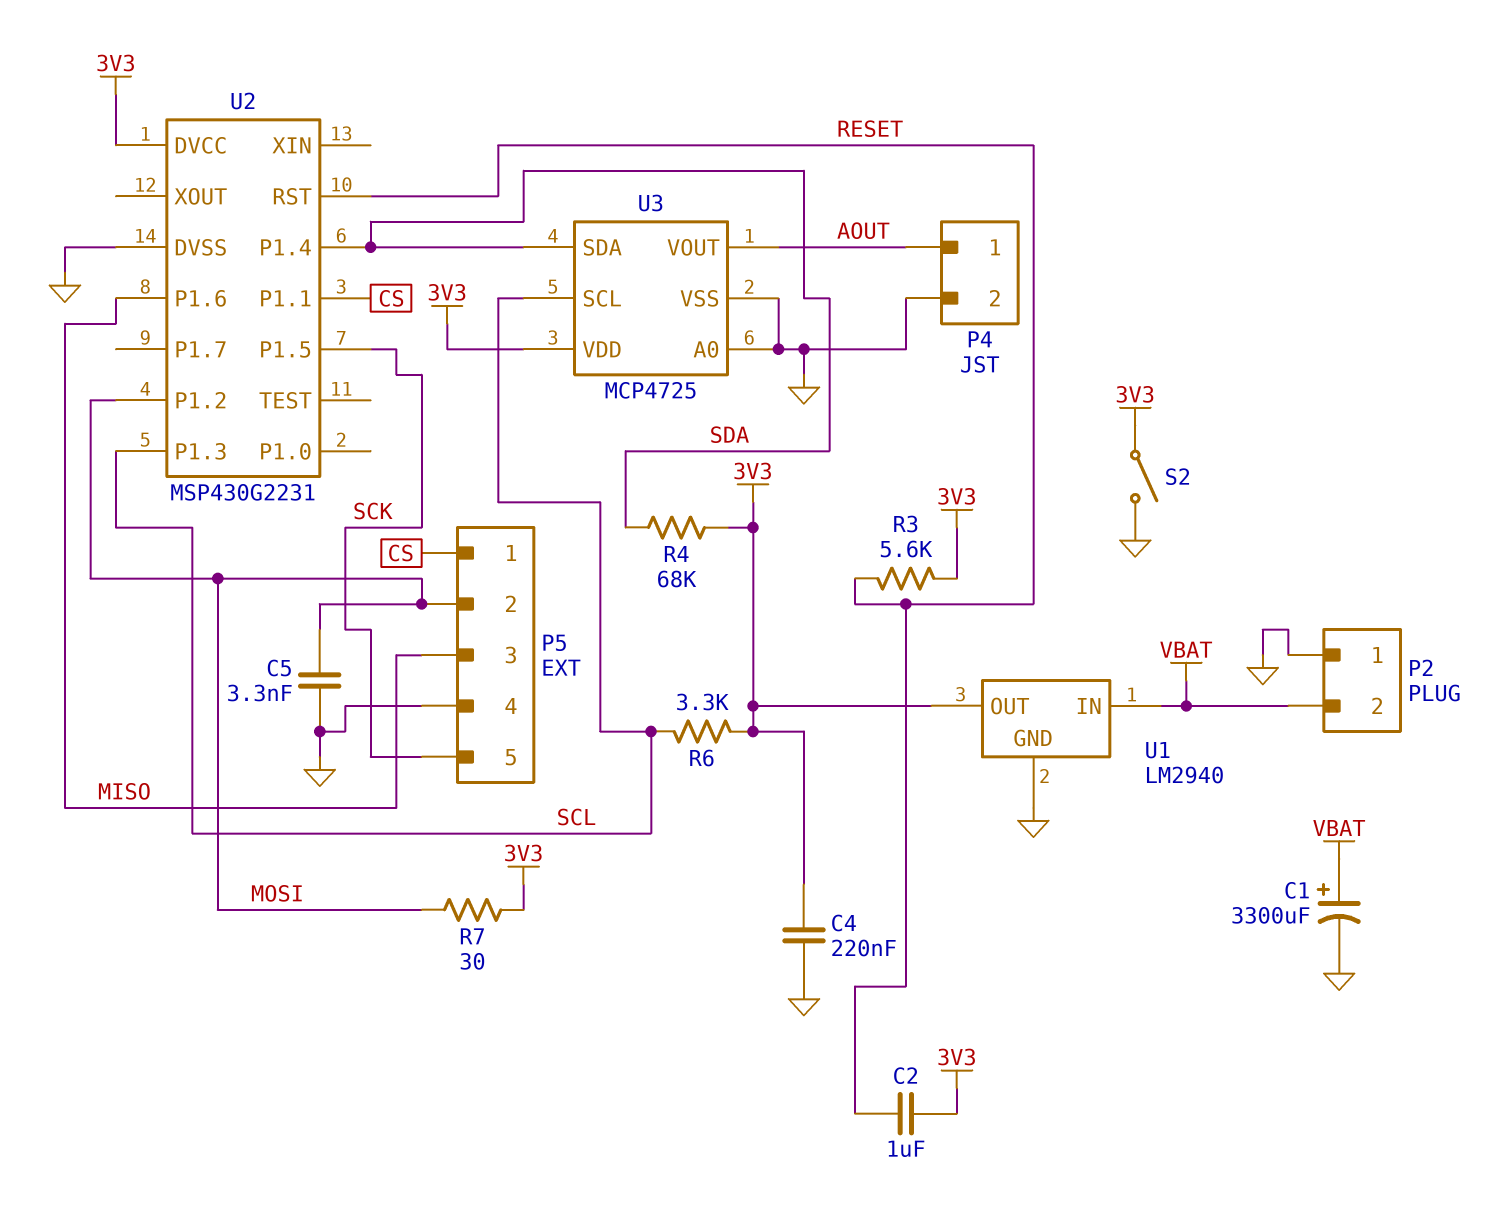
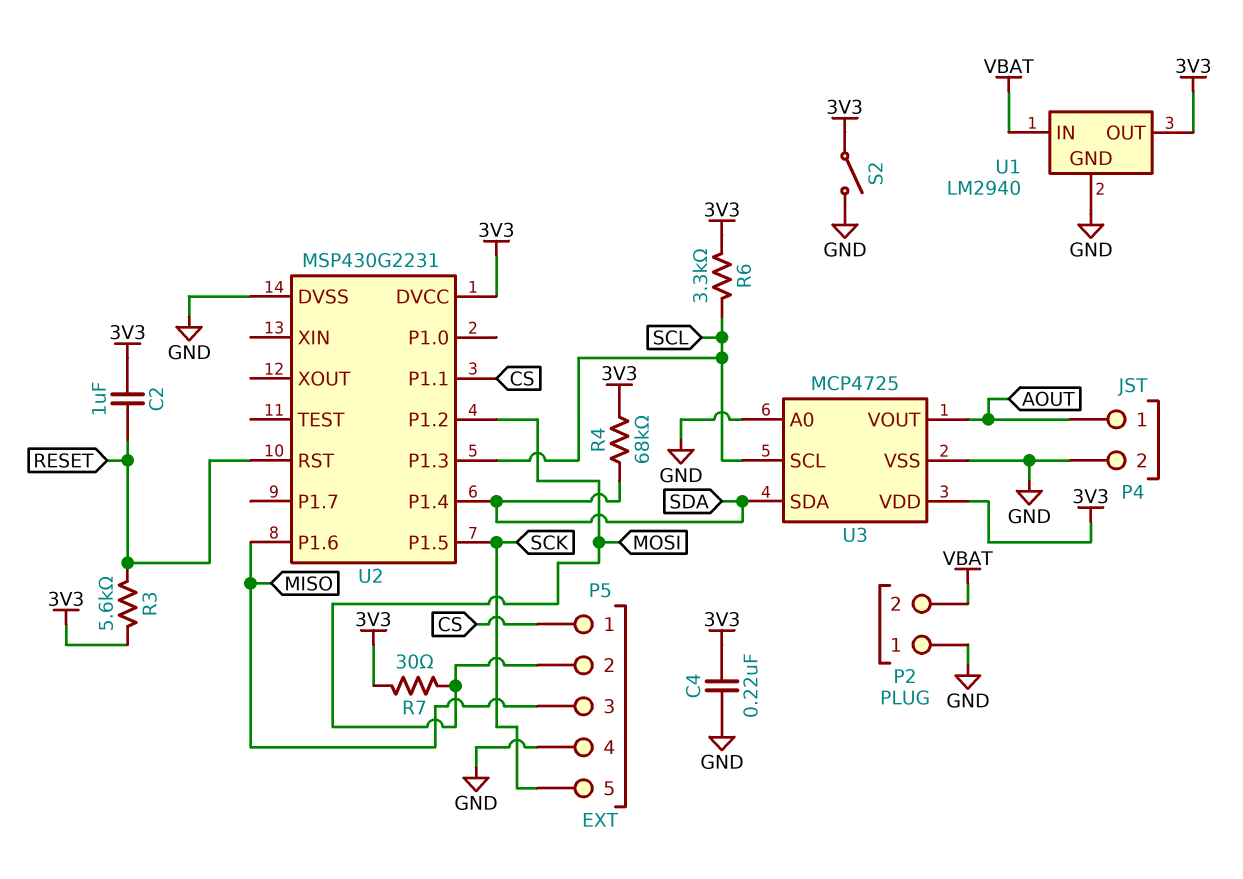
C1: 3300uF (plus VBAT, minus GND) -> none
C5: 3.3nF (GND, MOSI) -> none

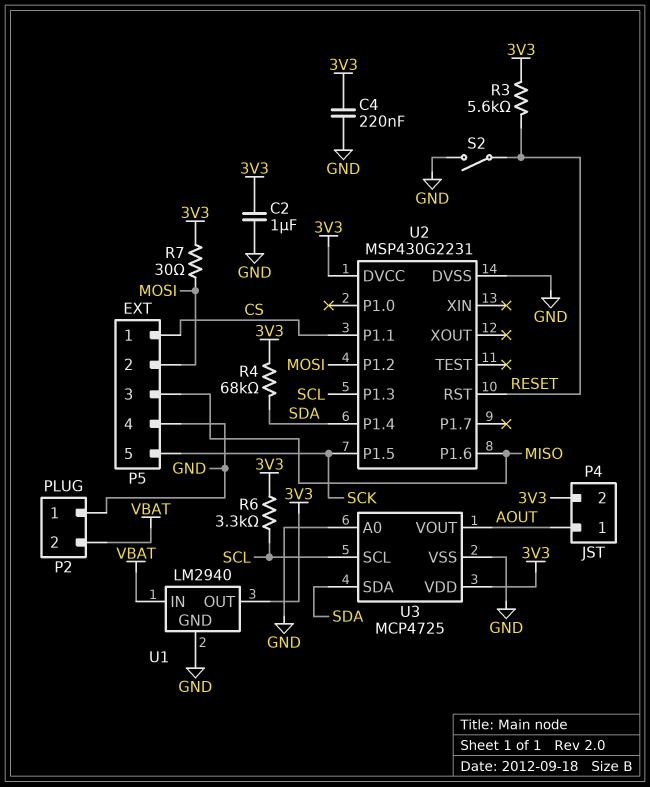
C2: 1uF (3V3, RESET) -> 1uF (3V3, GND)
P4 pin 2: GND -> 3V3
S2: switch (3V3, GND) -> switch (GND, RESET)

